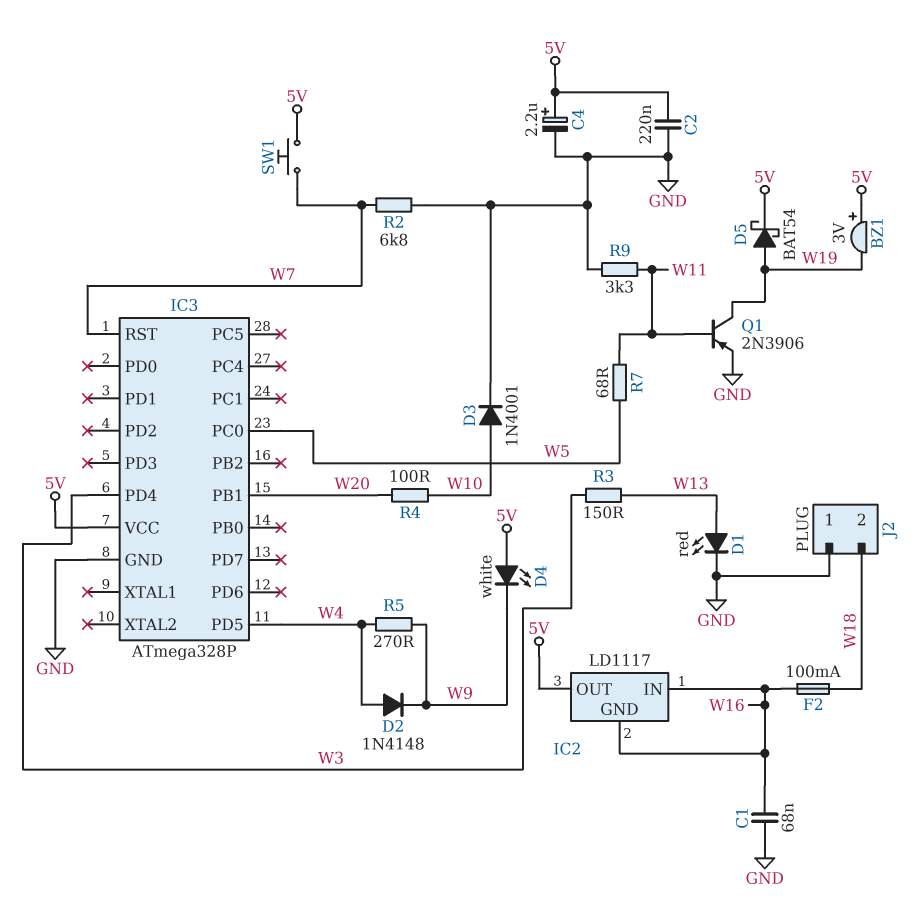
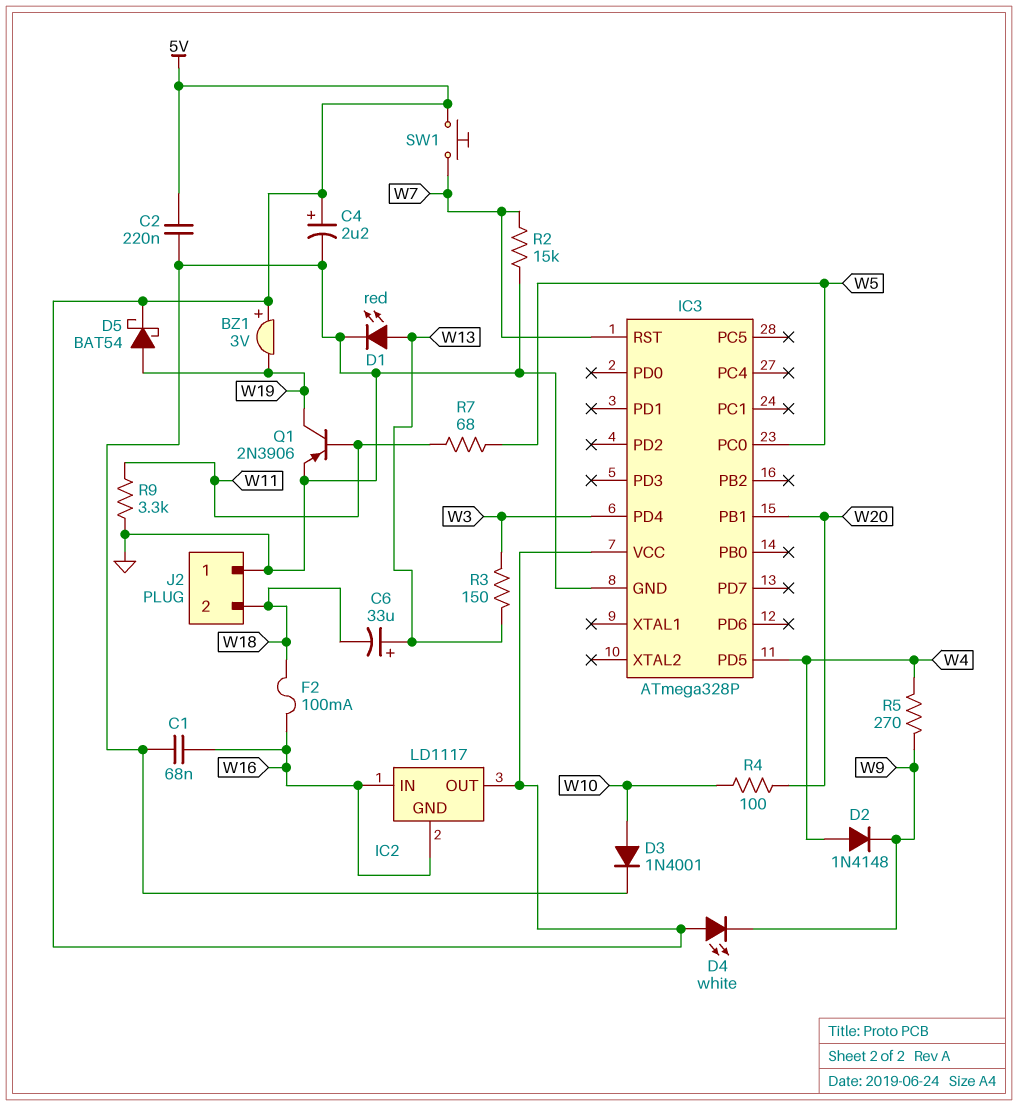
C6: none -> 33uF (plus W13, minus W18)
R2: 6.8k (GND, W7) -> 15k (GND, W7)

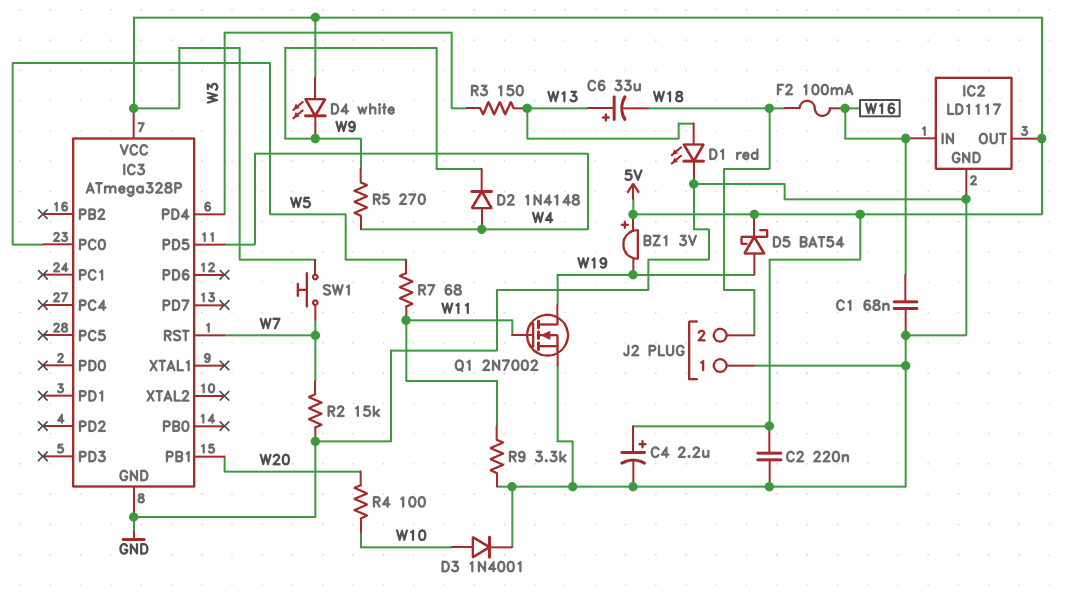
IC2 pin GND: W16 -> GND
Q1: PNP 2N3906 (B W11, C W19, E GND) -> NMOS 2N7002 (G W11, D W19, S GND)

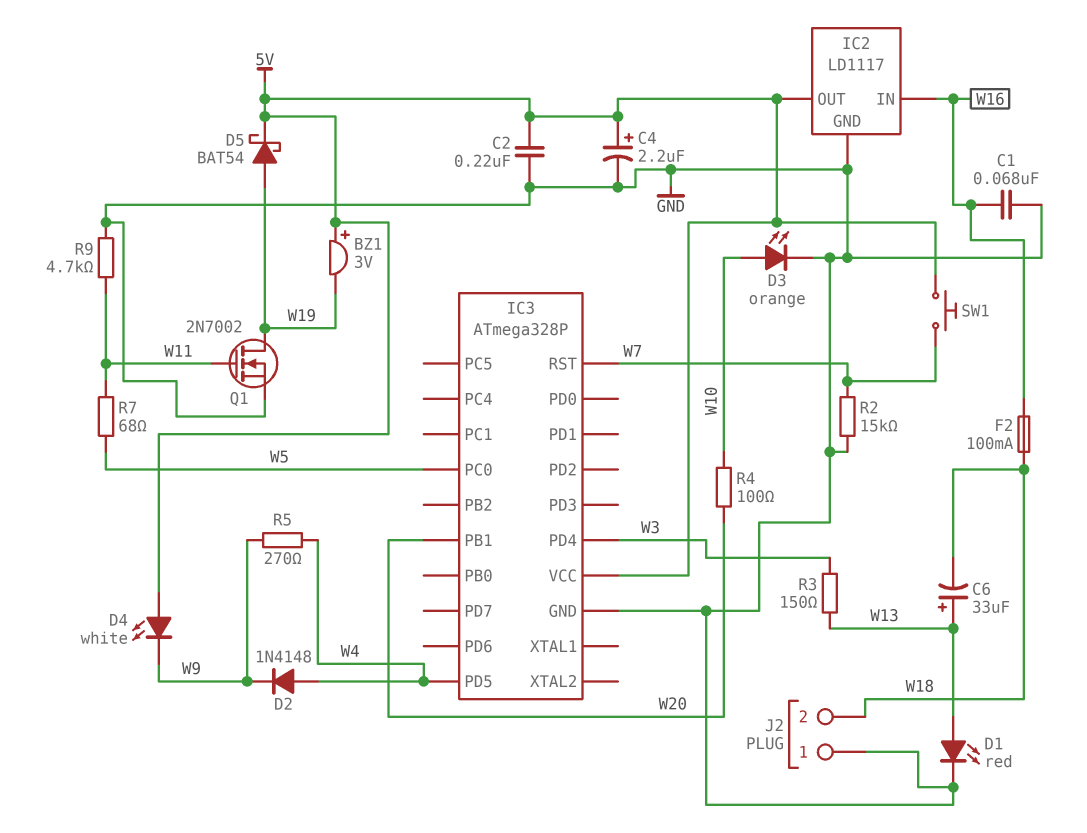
D3: diode 1N4001 (A W10, K GND) -> LED orange (A W10, K GND)
R9: 3.3k (GND, W11) -> 4.7k (GND, W11)

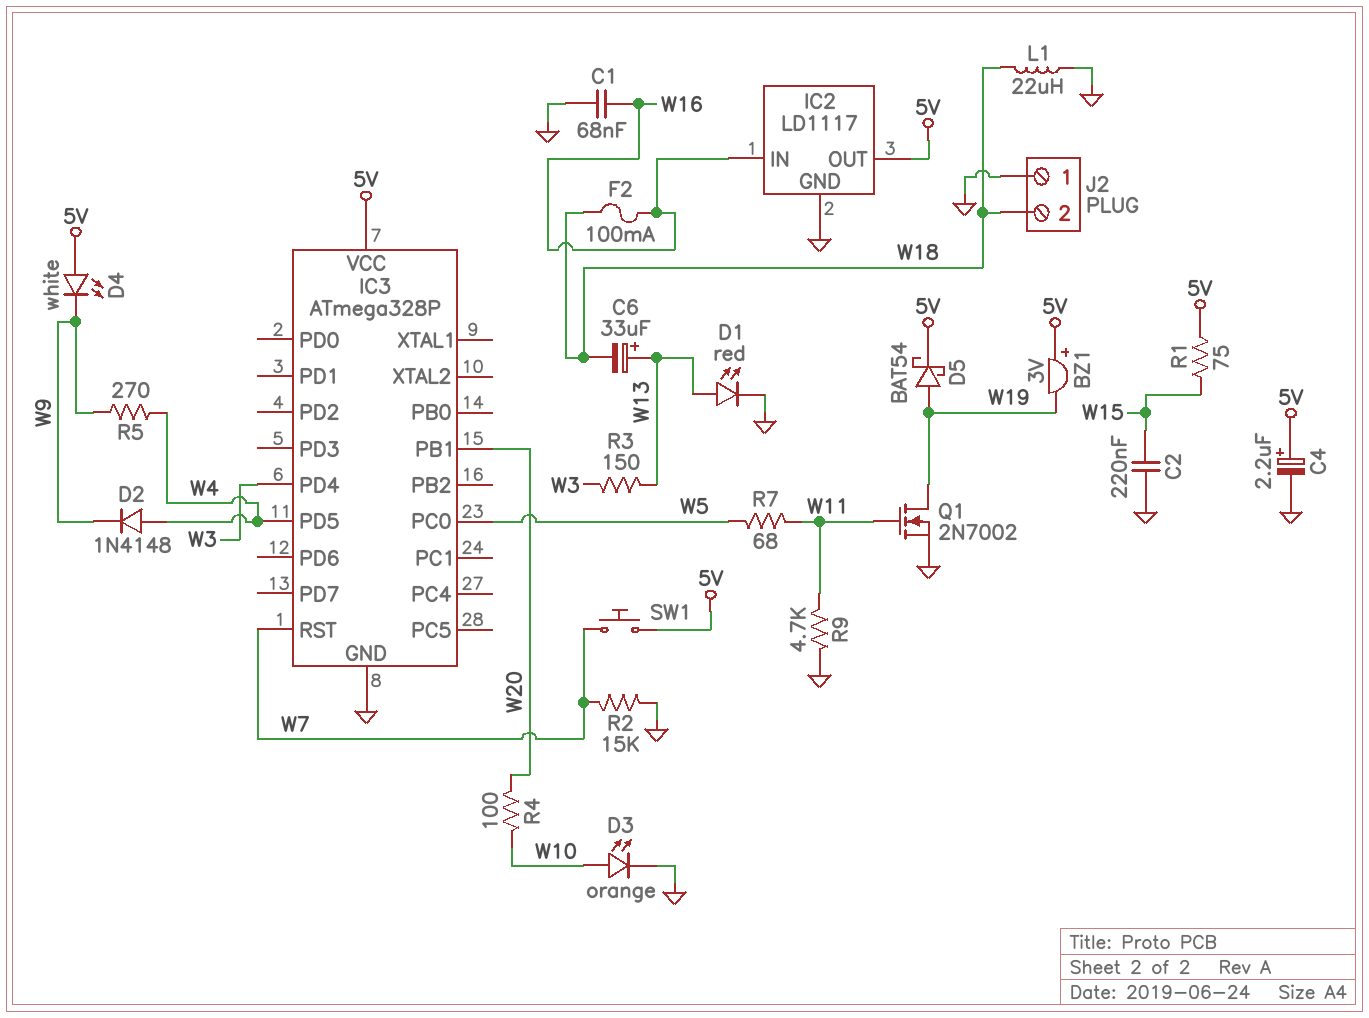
C2: 220nF (5V, GND) -> 220nF (GND, W15)
L1: none -> 22uH (GND, W18)
R1: none -> 75 (5V, W15)

